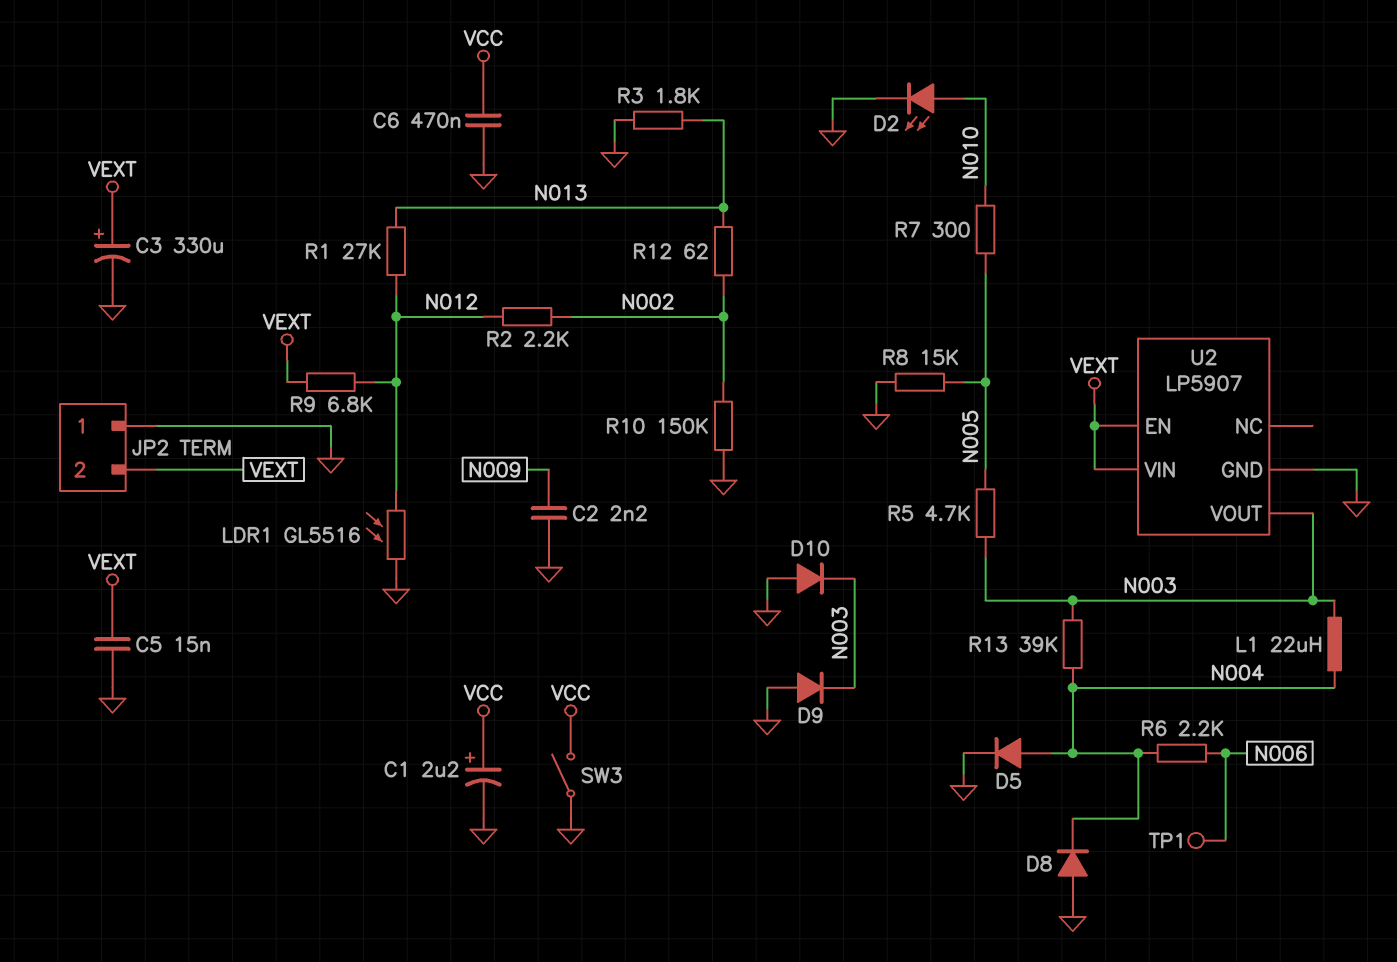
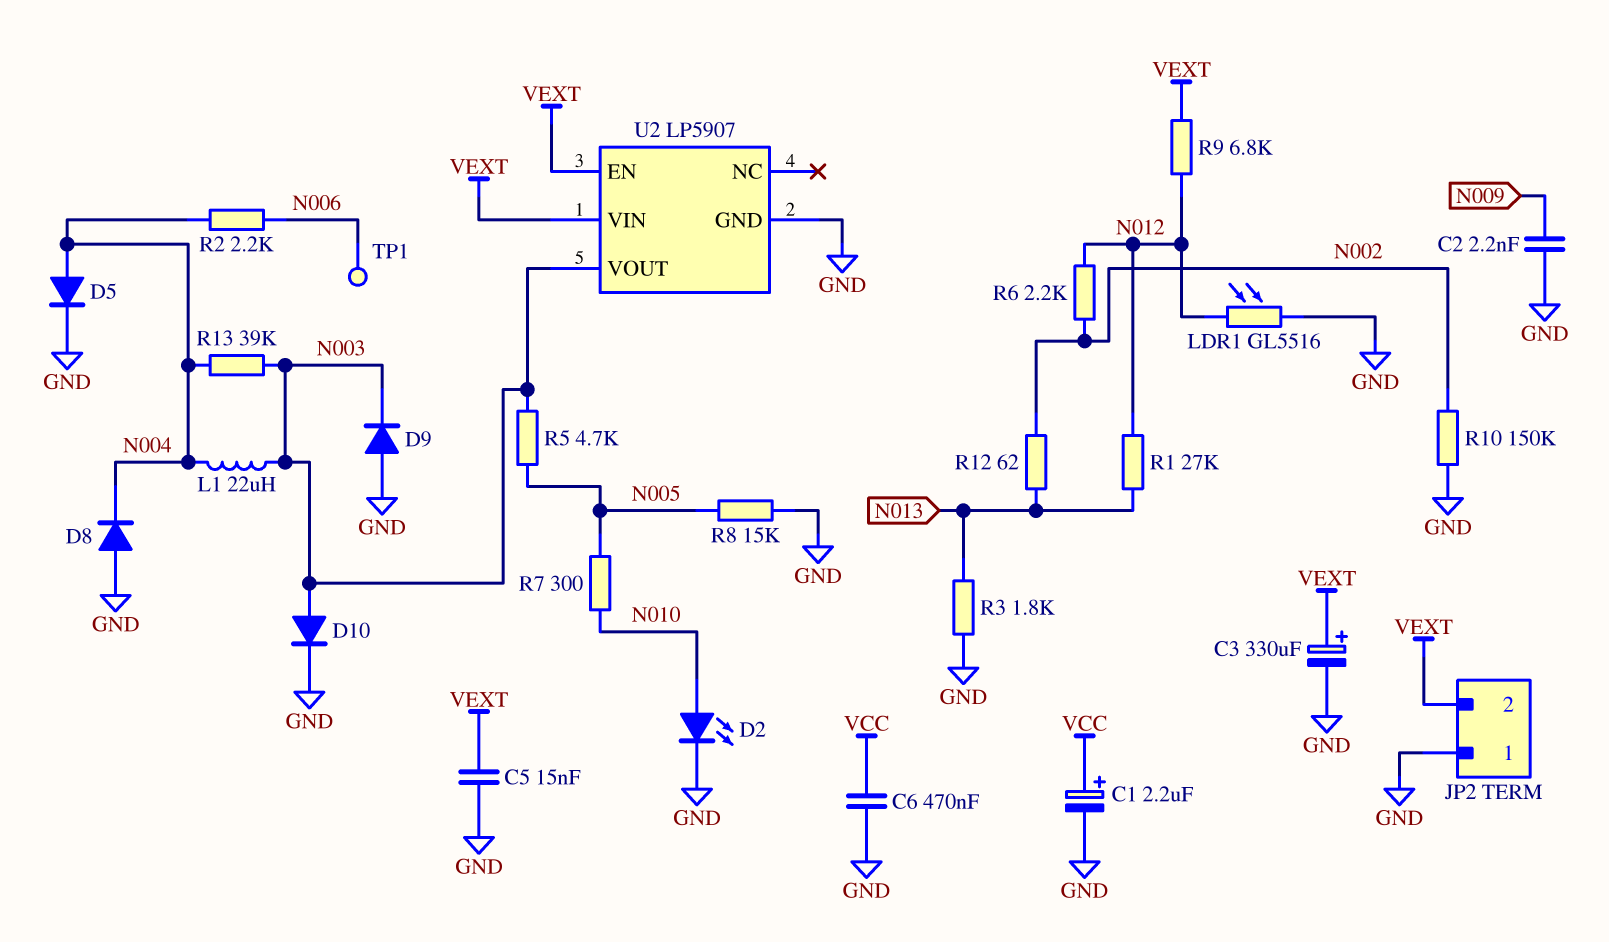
D10: diode (A GND, K N003) -> diode (A N003, K GND)
R2: 2.2k (N002, N012) -> 2.2k (N004, N006)
R6: 2.2k (N004, N006) -> 2.2k (N002, N012)
SW3: switch (GND, VCC) -> none

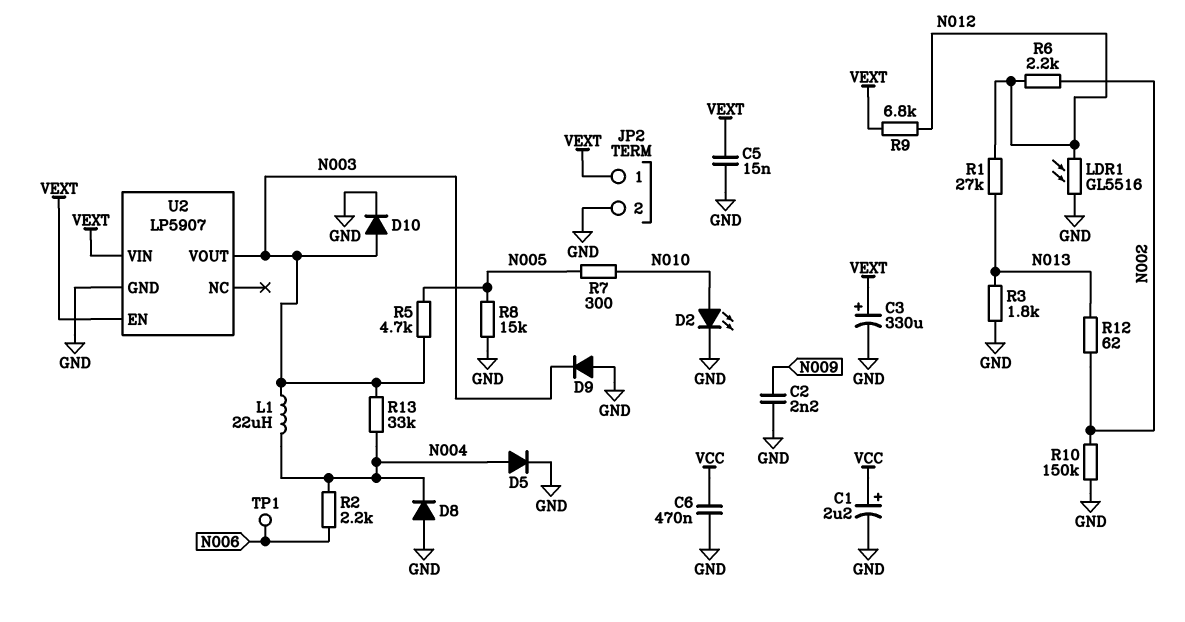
JP2 pin 1: GND -> VEXT
JP2 pin 2: VEXT -> GND
R13: 39k (N003, N004) -> 33k (N003, N004)

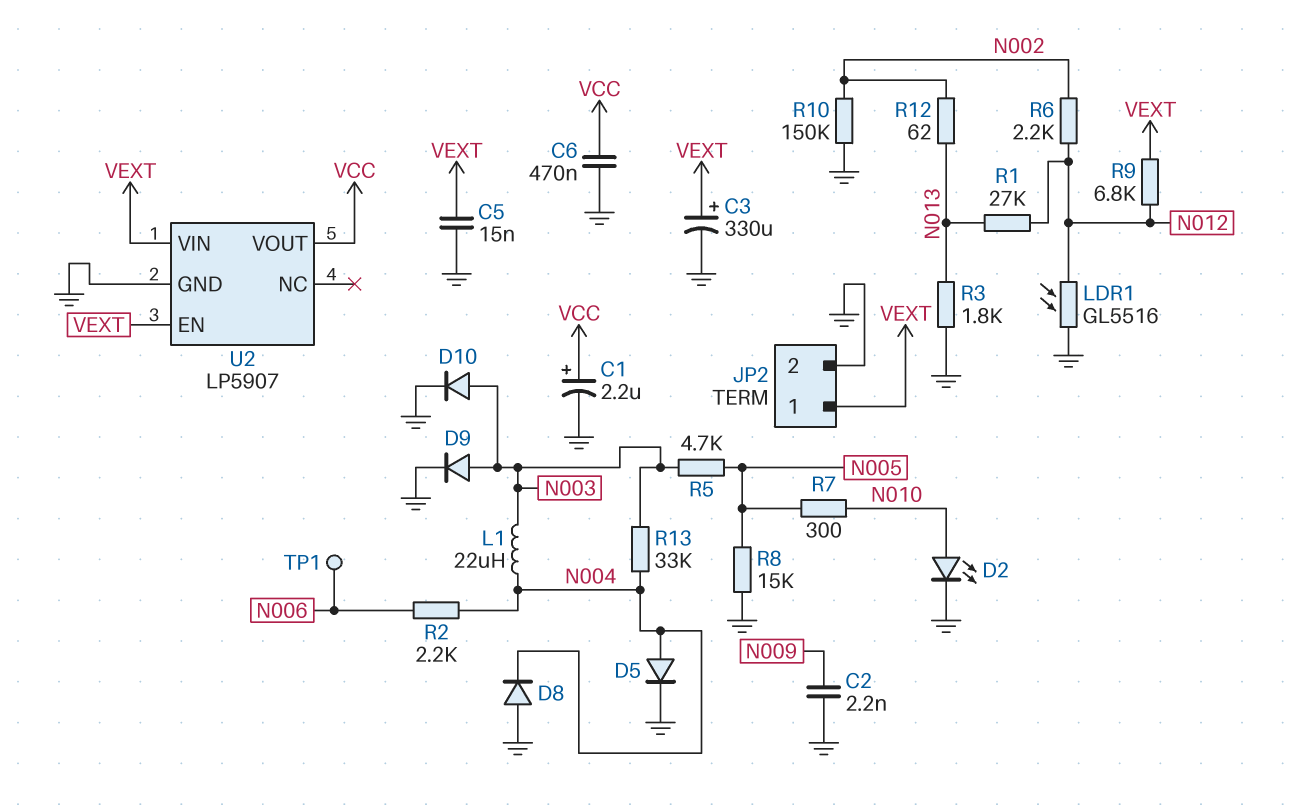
D9: diode (A GND, K N003) -> diode (A N003, K GND)
U2 pin VOUT: N003 -> VCC

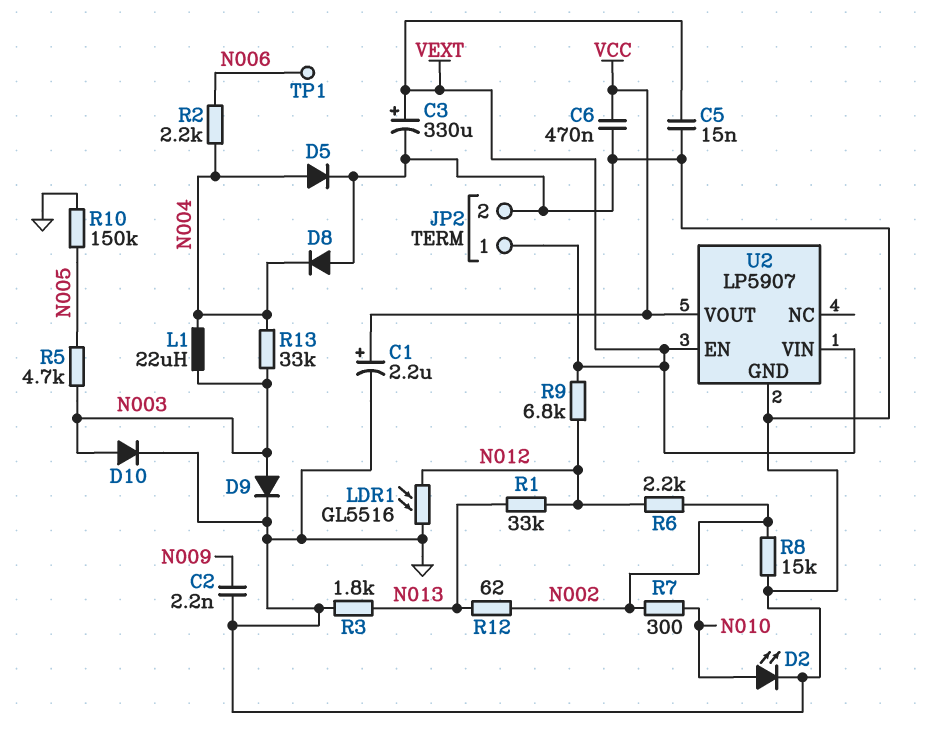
R1: 27k (N012, N013) -> 33k (N012, N013)
R7: 300 (N005, N010) -> 300 (N002, N010)
R8: 15k (GND, N005) -> 15k (GND, N002)
R10: 150k (GND, N002) -> 150k (GND, N005)

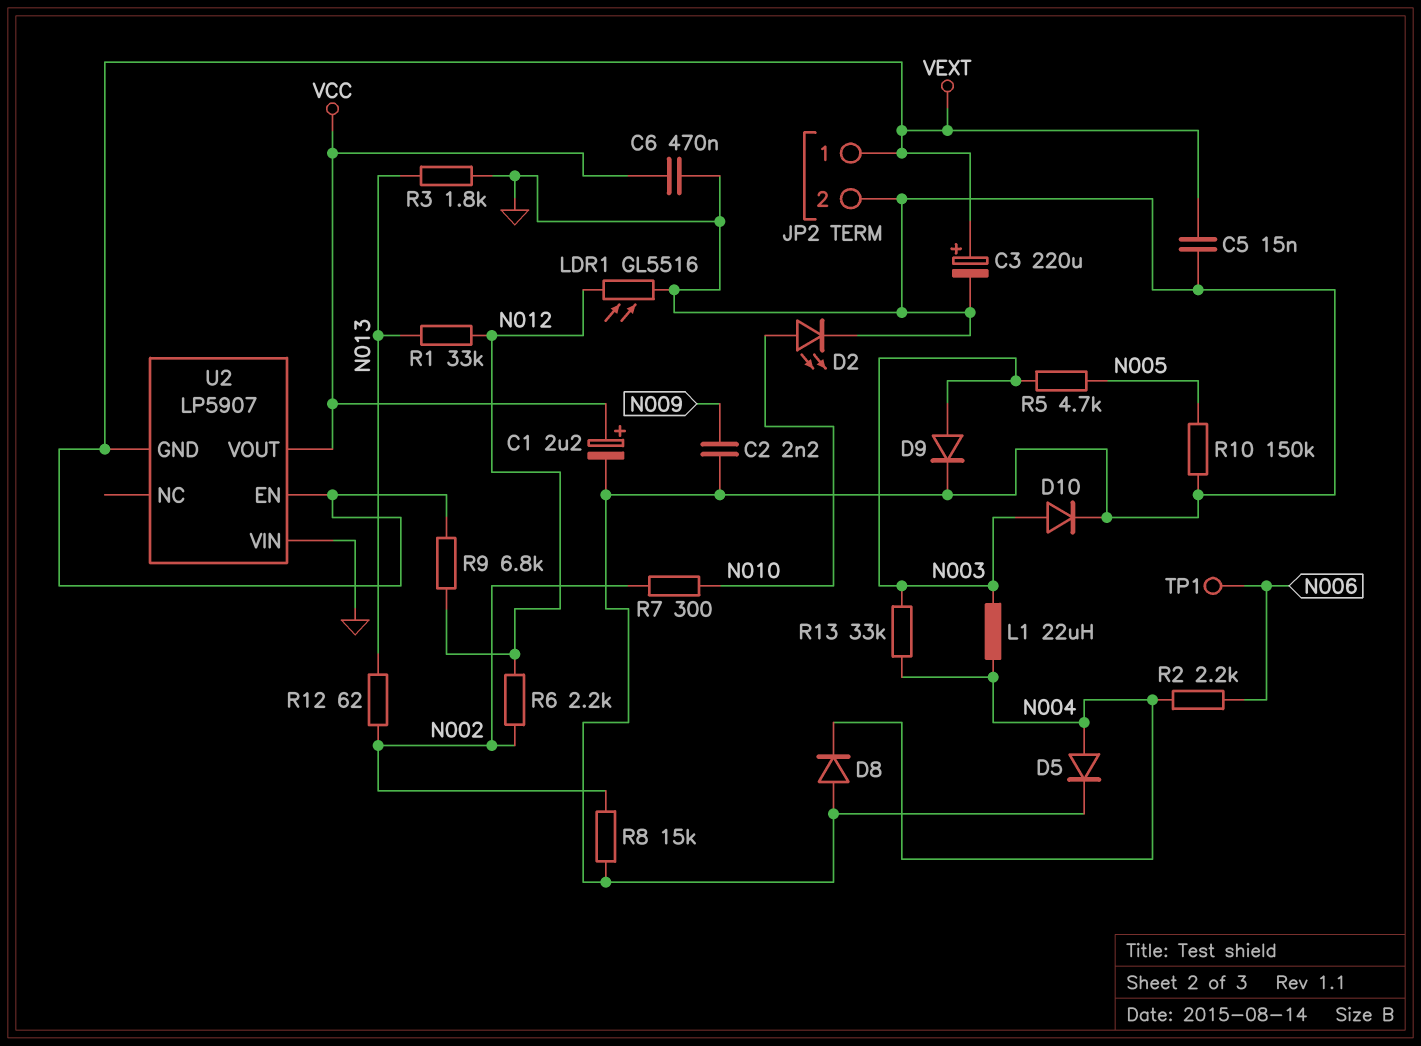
C3: 330uF (plus VEXT, minus GND) -> 220uF (plus VEXT, minus GND)
U2 pin GND: GND -> VEXT
U2 pin VIN: VEXT -> GND

